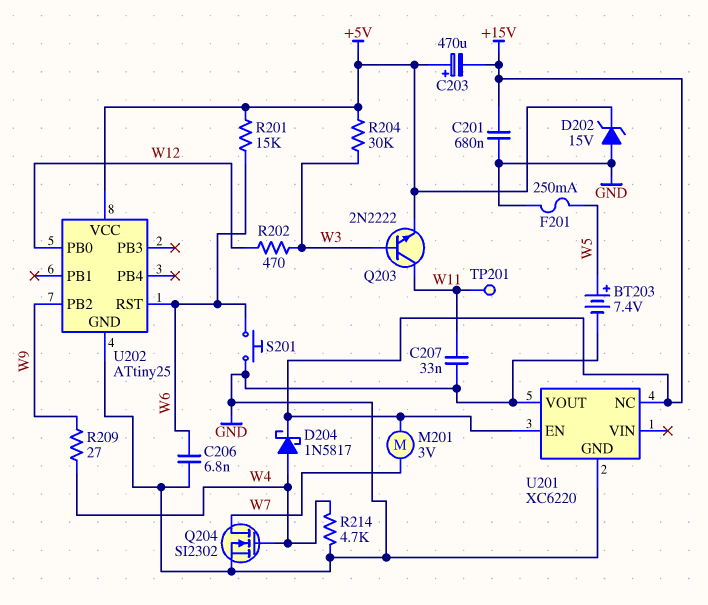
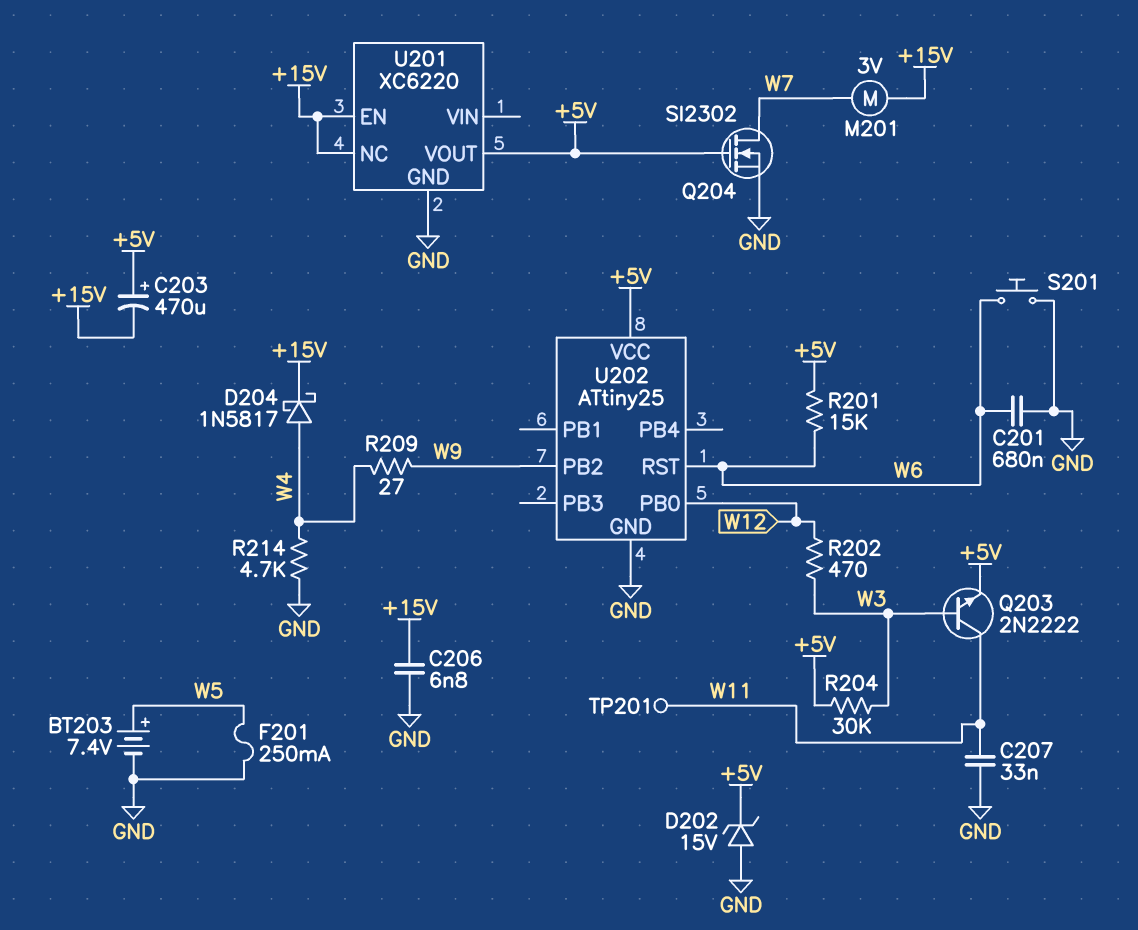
C201: 680nF (+15V, GND) -> 680nF (GND, W6)
C206: 6.8nF (GND, W6) -> 6.8nF (+15V, GND)
Q204: NMOS SI2302 (G W4, D W7, S GND) -> NMOS SI2302 (G +5V, D W7, S GND)
U201 pin VOUT: GND -> +5V

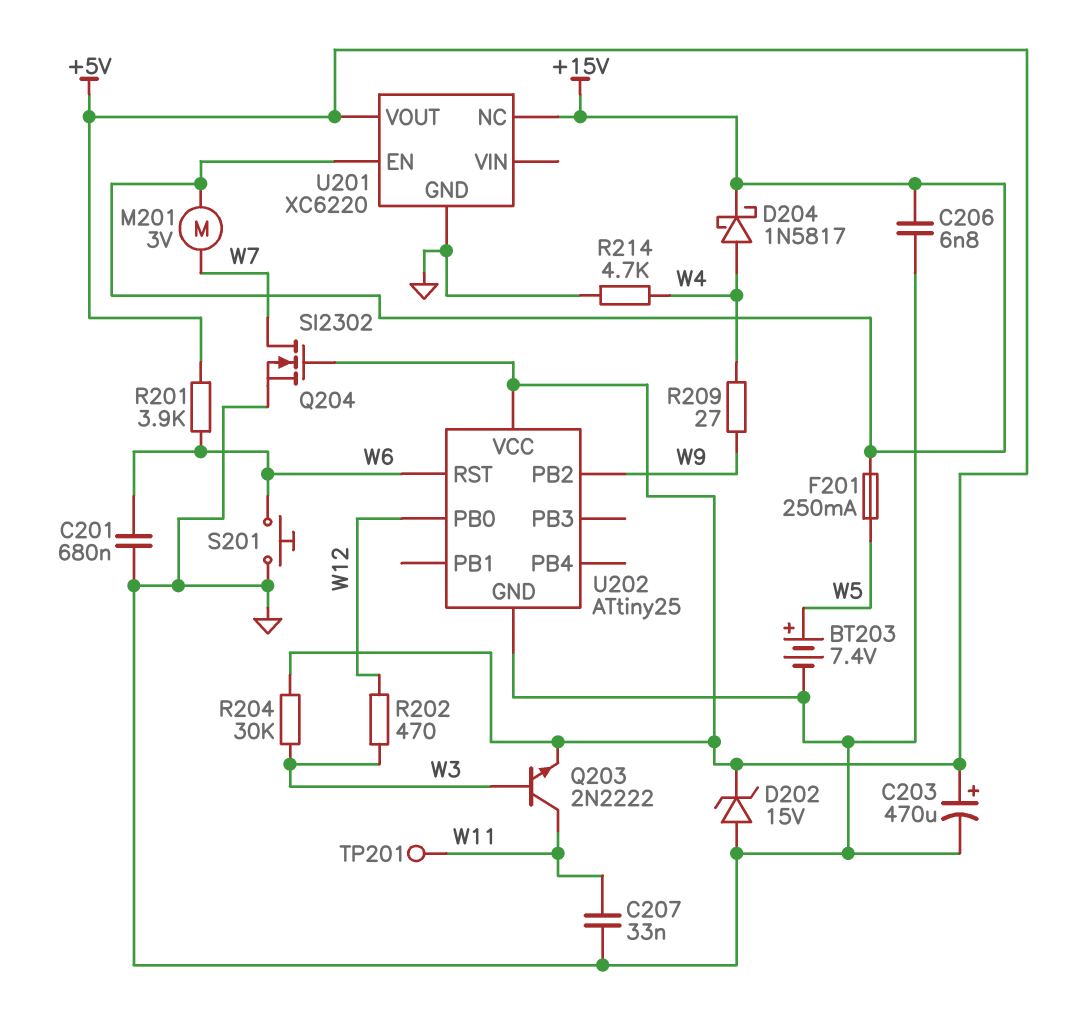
C203: 470uF (plus +5V, minus +15V) -> 470uF (plus +5V, minus GND)
F201: 250mA (GND, W5) -> 250mA (+15V, W5)
R201: 15k (+5V, W6) -> 3.9k (+5V, W6)

